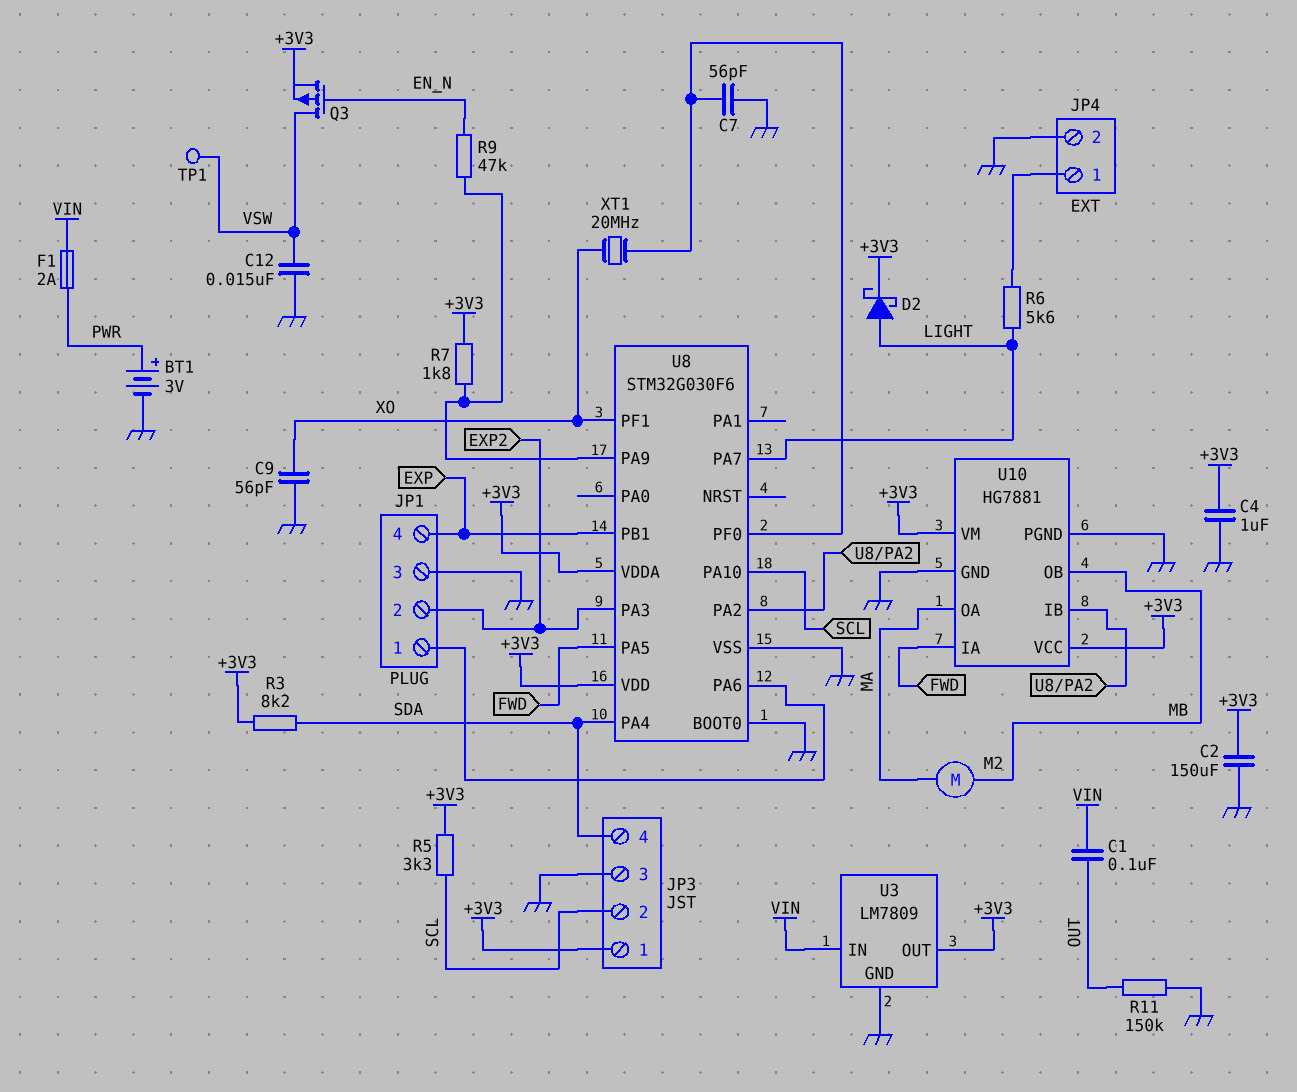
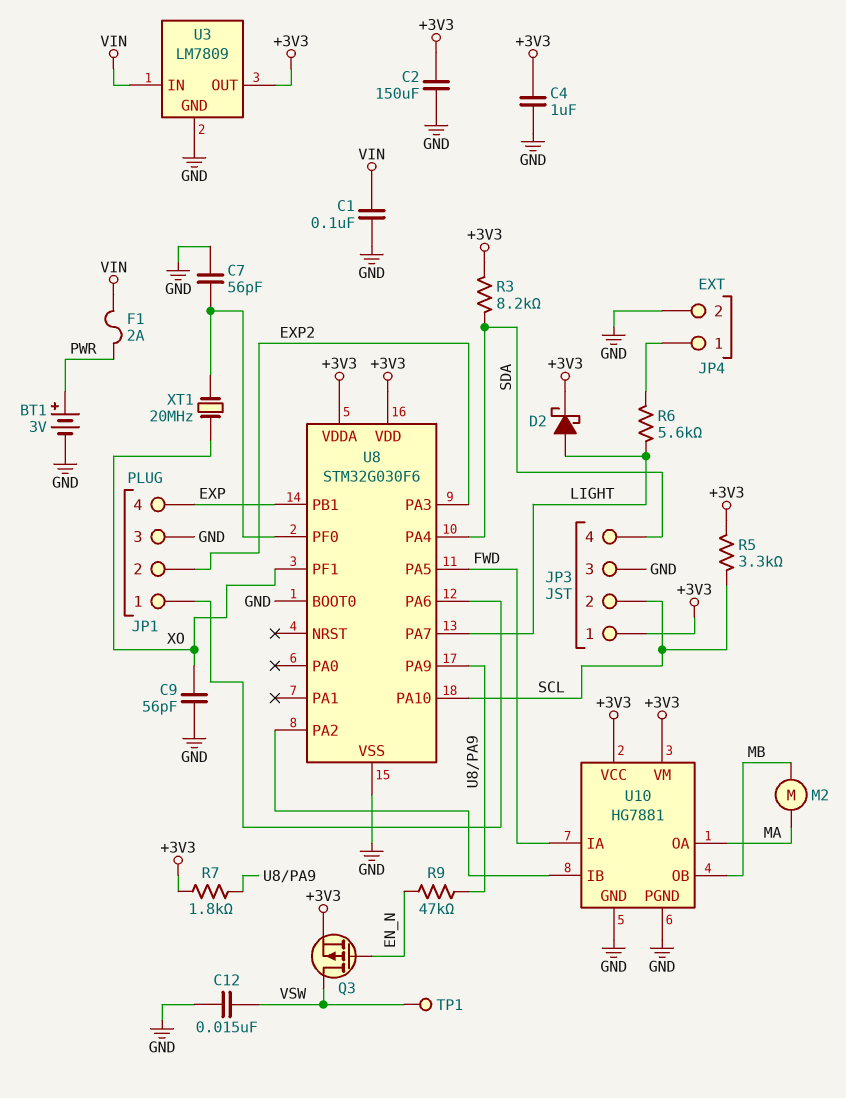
C1: 100nF (OUT, VIN) -> 100nF (GND, VIN)
R11: 150k (GND, OUT) -> none

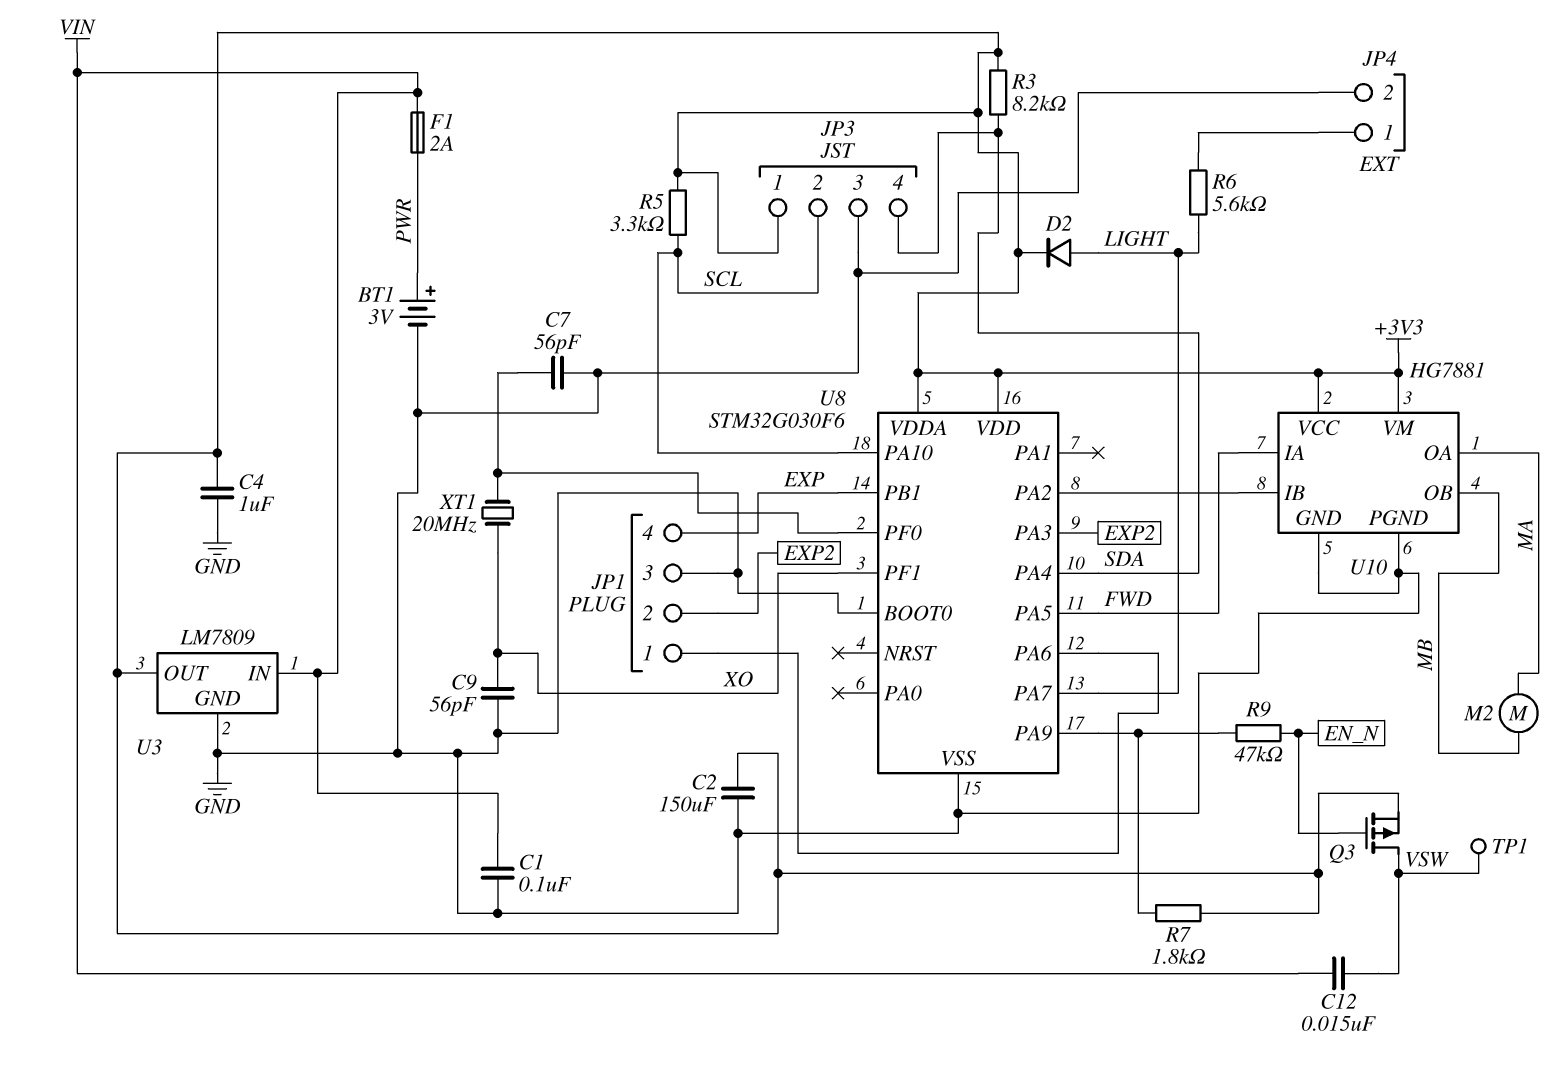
C12: 15nF (GND, VSW) -> 15nF (VIN, VSW)
D2: schottky (A LIGHT, K +3V3) -> diode (A LIGHT, K +3V3)

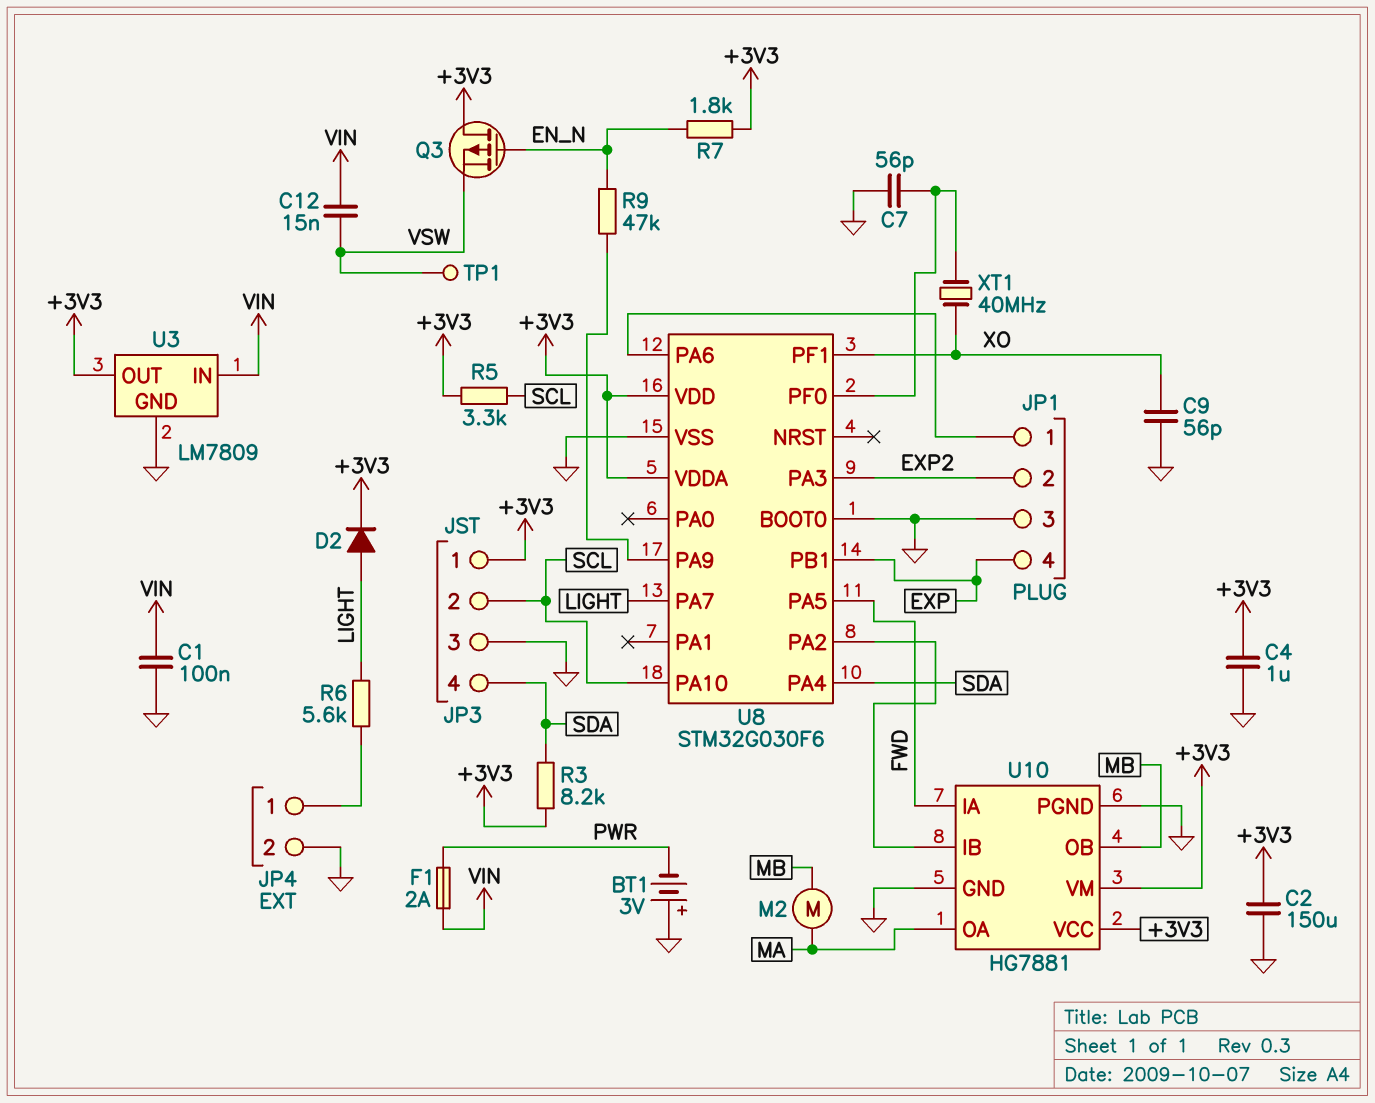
BT1: 3V (plus PWR, minus GND) -> 3V (plus GND, minus PWR)
Q3: PMOS (G EN_N, D VSW, S +3V3) -> PMOS (G EN_N, D +3V3, S VSW)
R7: 1.8k (+3V3, U8/PA9) -> 1.8k (+3V3, EN_N)
XT1: 20MHz (U8/PF0, XO) -> 40MHz (U8/PF0, XO)

